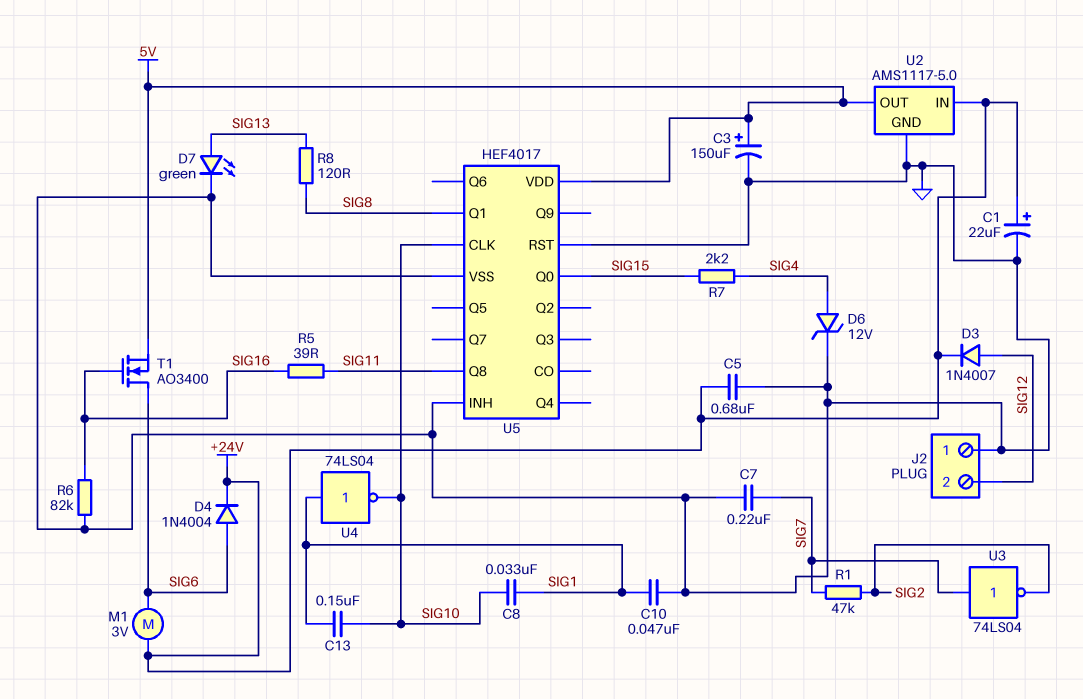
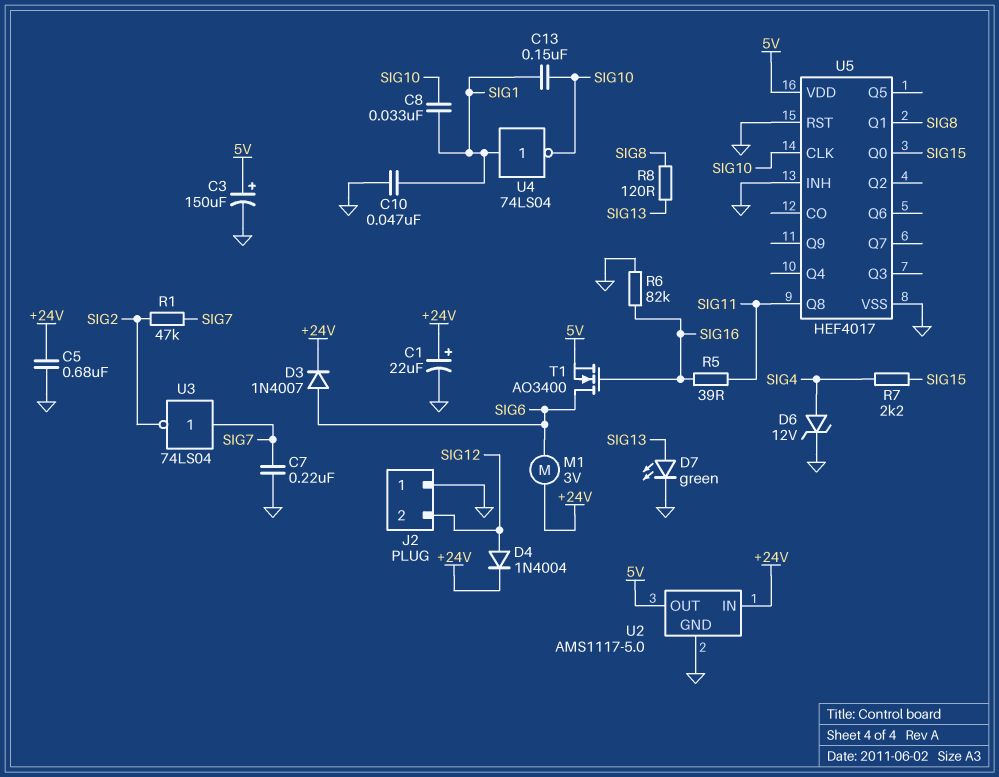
D3: diode 1N4007 (A SIG12, K +24V) -> diode 1N4007 (A SIG6, K +24V)
D4: diode 1N4004 (A SIG6, K +24V) -> diode 1N4004 (A SIG12, K +24V)

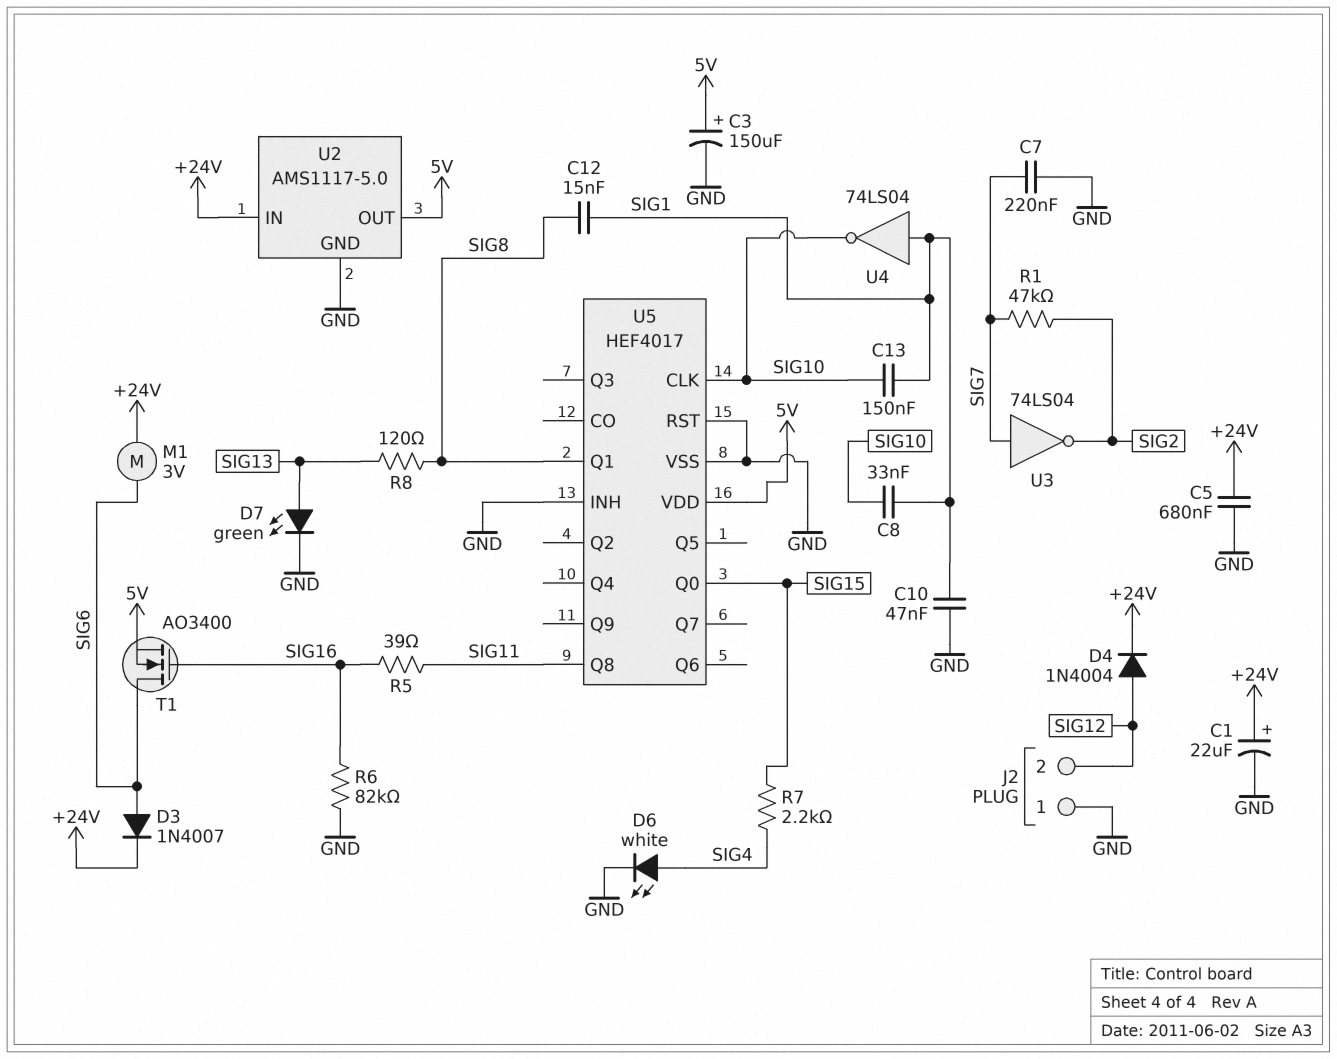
C12: none -> 15nF (SIG1, SIG8)
D6: zener 12V (A SIG4, K GND) -> LED white (A SIG4, K GND)

